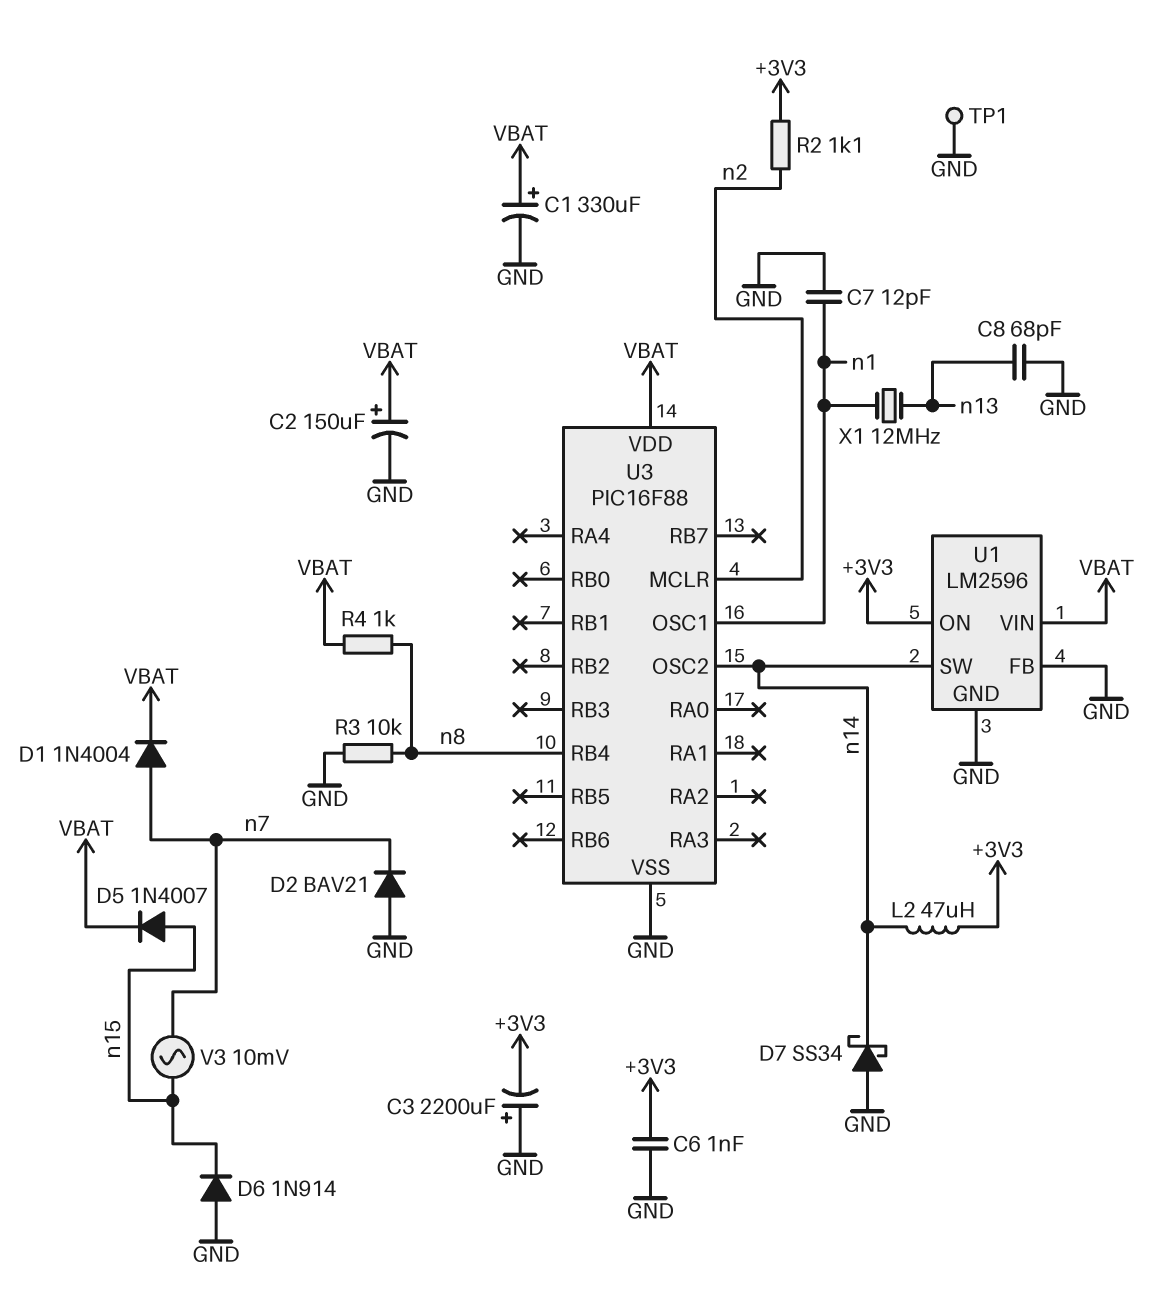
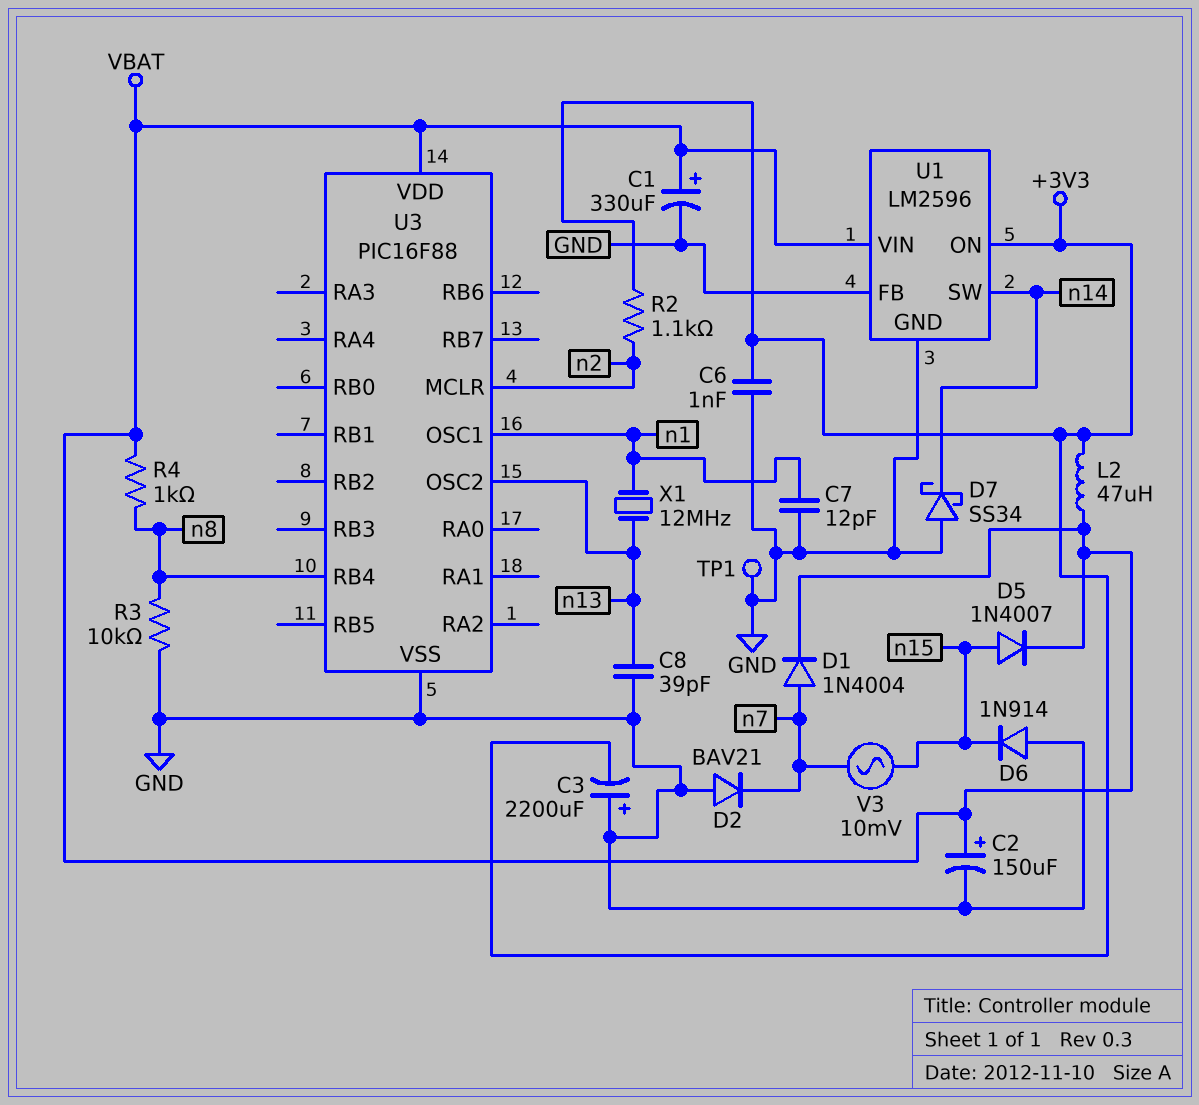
C8: 68pF (GND, n13) -> 39pF (GND, n13)
L2: 47uH (+3V3, n14) -> 47uH (+3V3, VBAT)
U3 pin OSC2: n14 -> n13

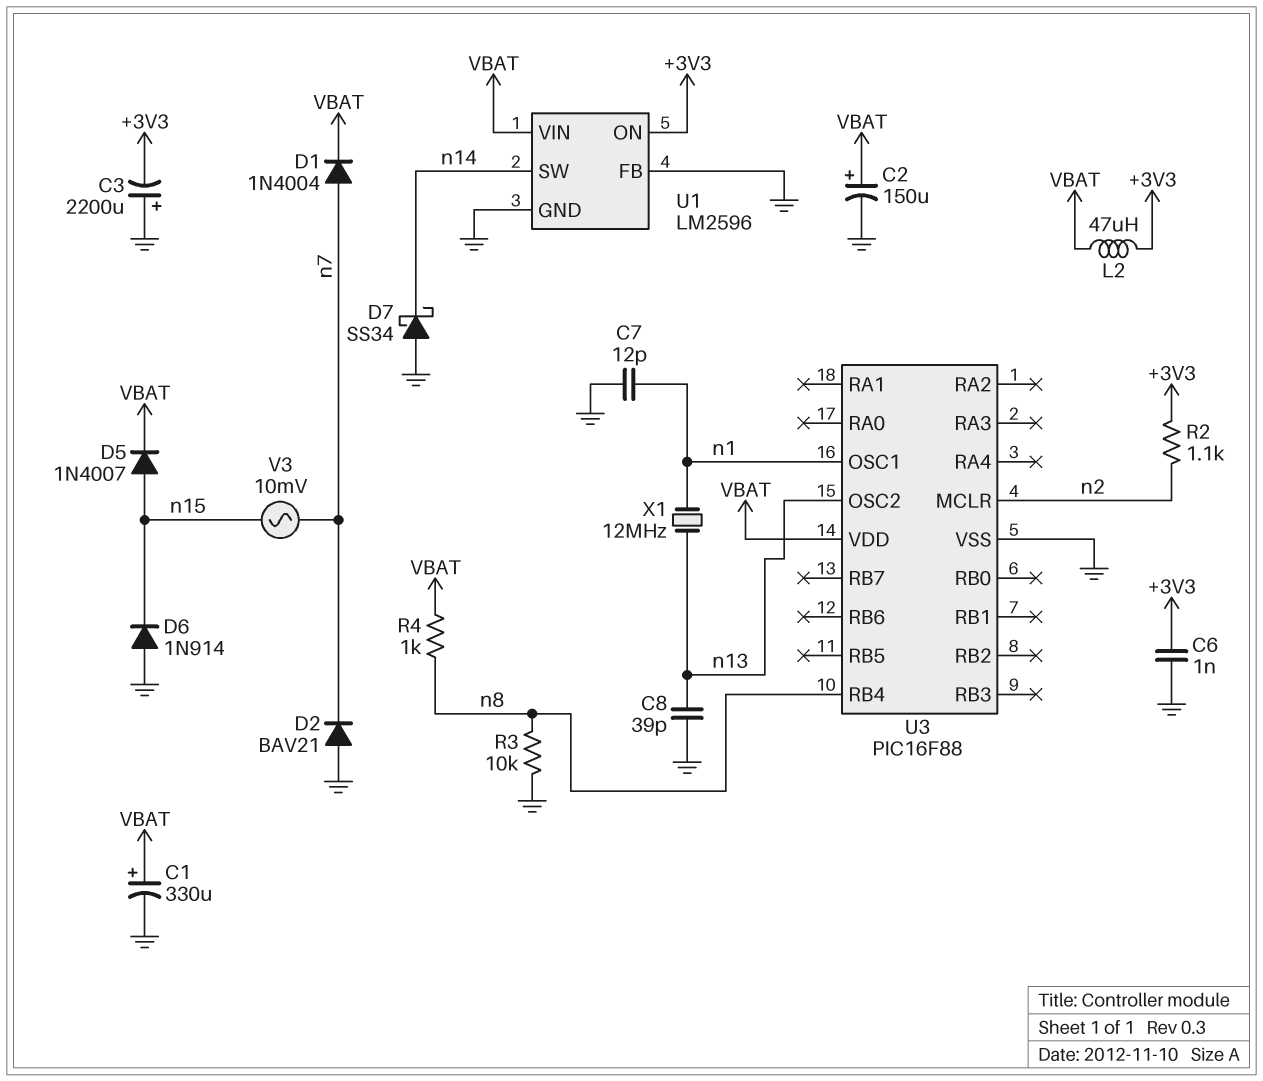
TP1: test point (GND) -> none

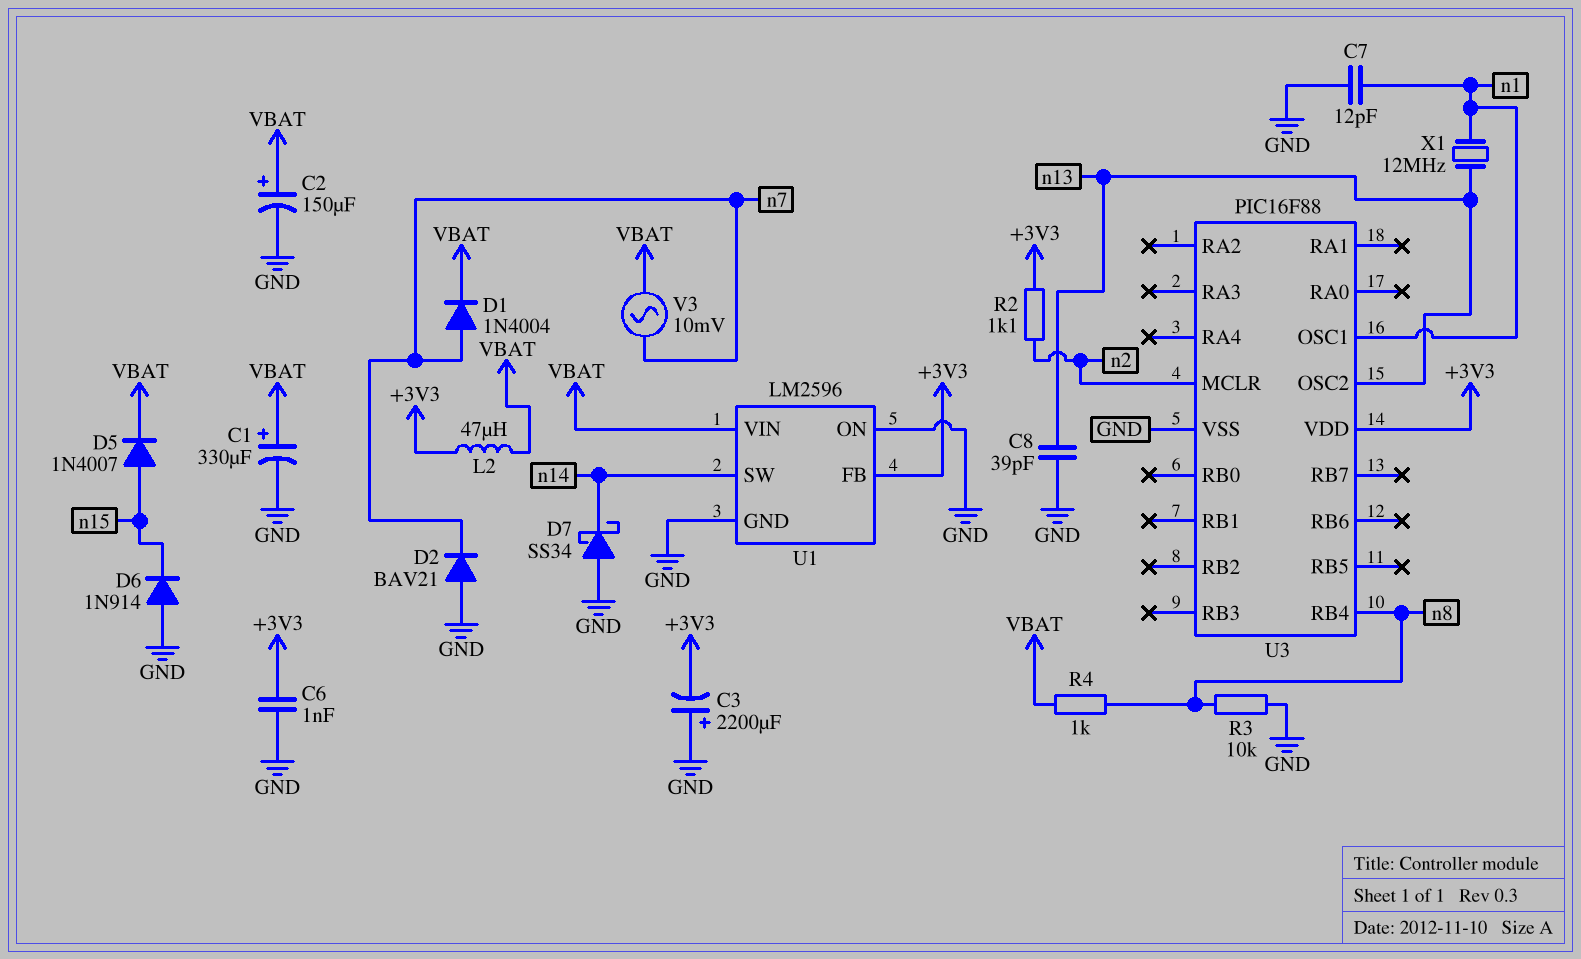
U1 pin FB: GND -> +3V3
U1 pin ON: +3V3 -> GND
U3 pin VDD: VBAT -> +3V3
V3: AC 10mV (n7, n15) -> AC 10mV (VBAT, n7)

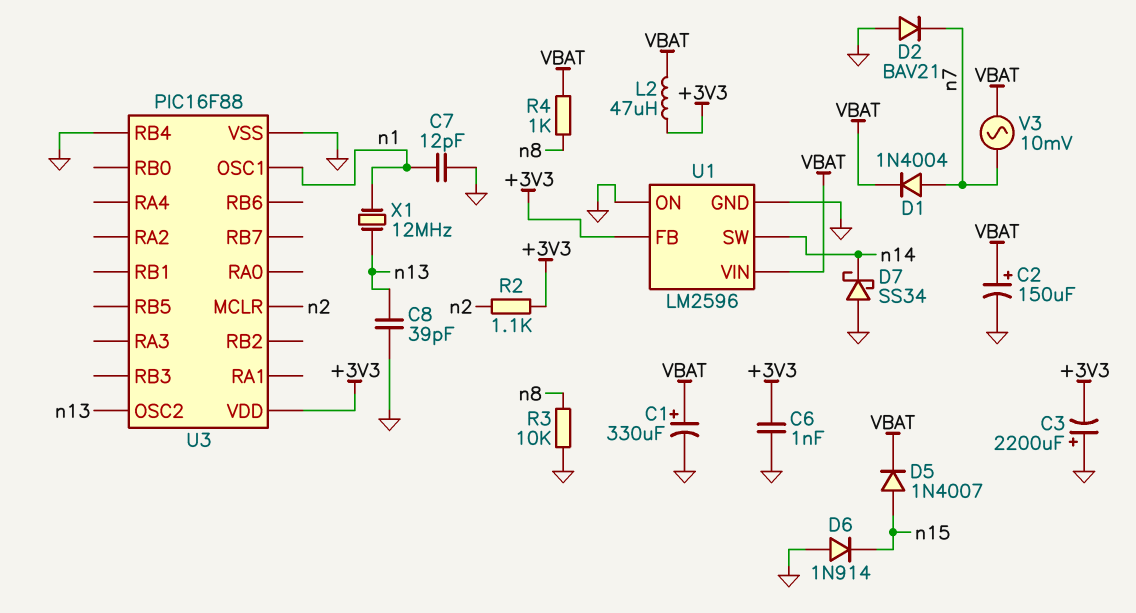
U3 pin RB4: n8 -> GND

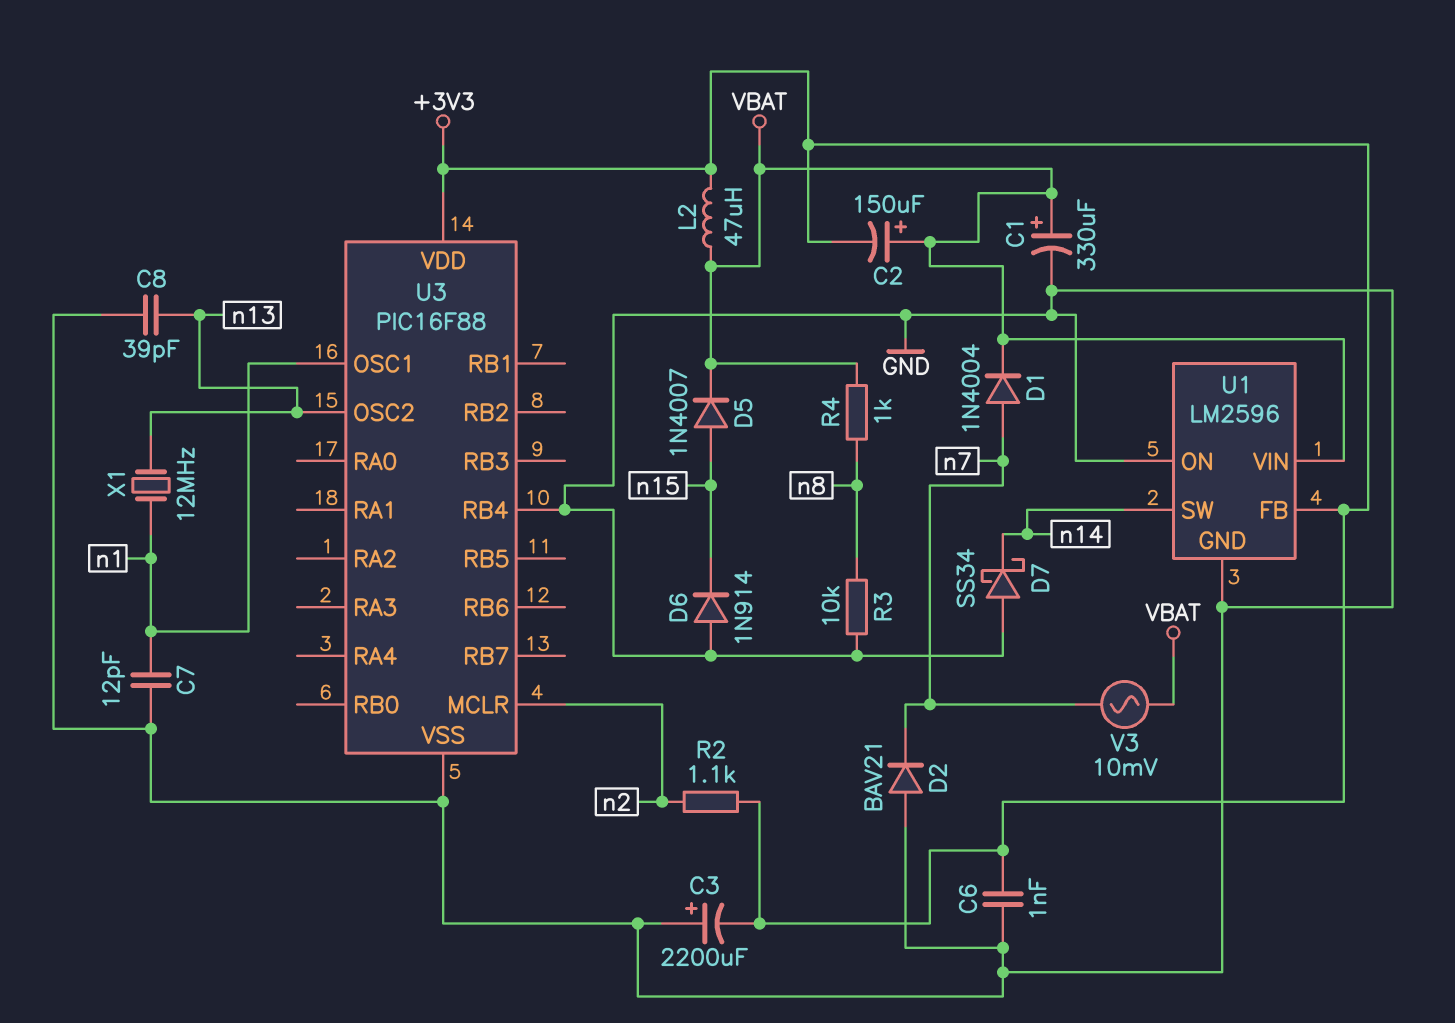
C2: 150uF (plus VBAT, minus GND) -> 150uF (plus VBAT, minus +3V3)

